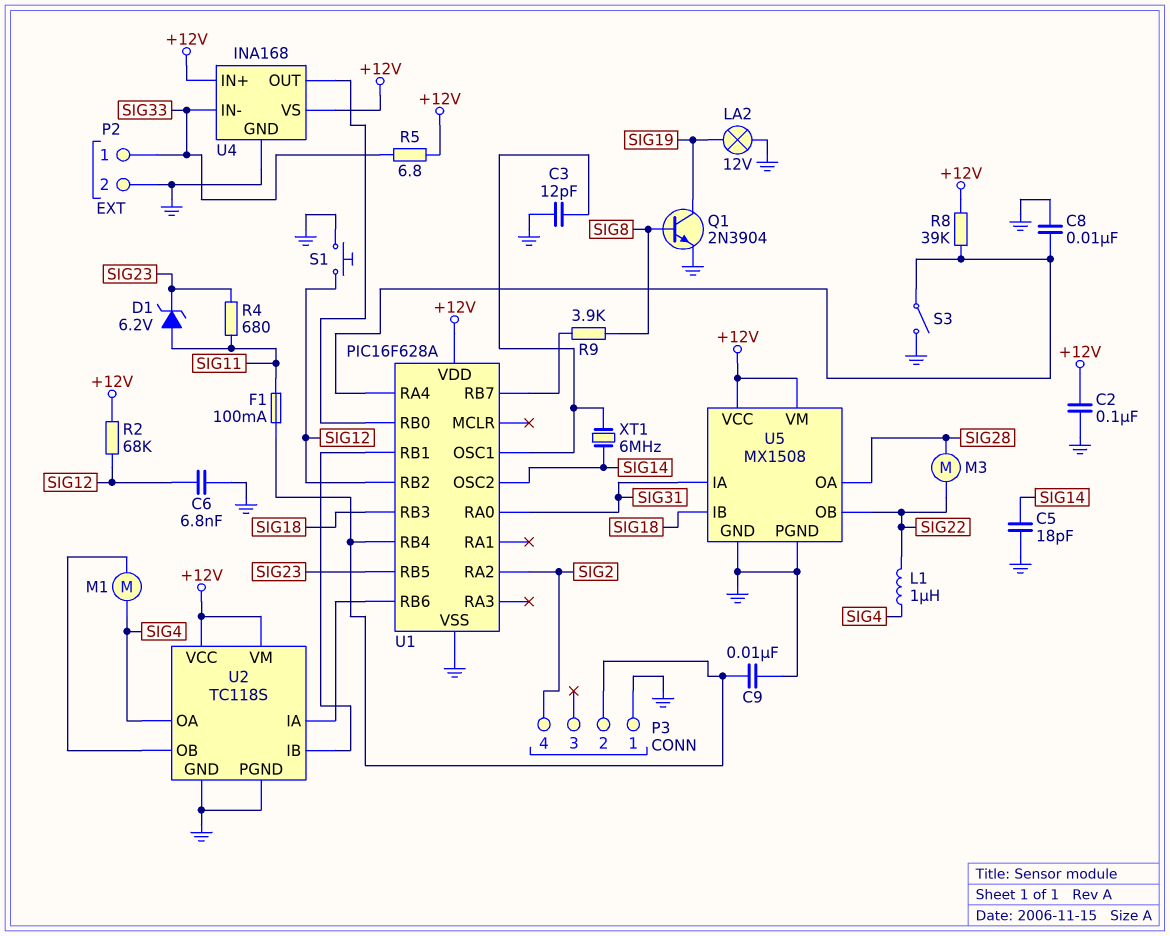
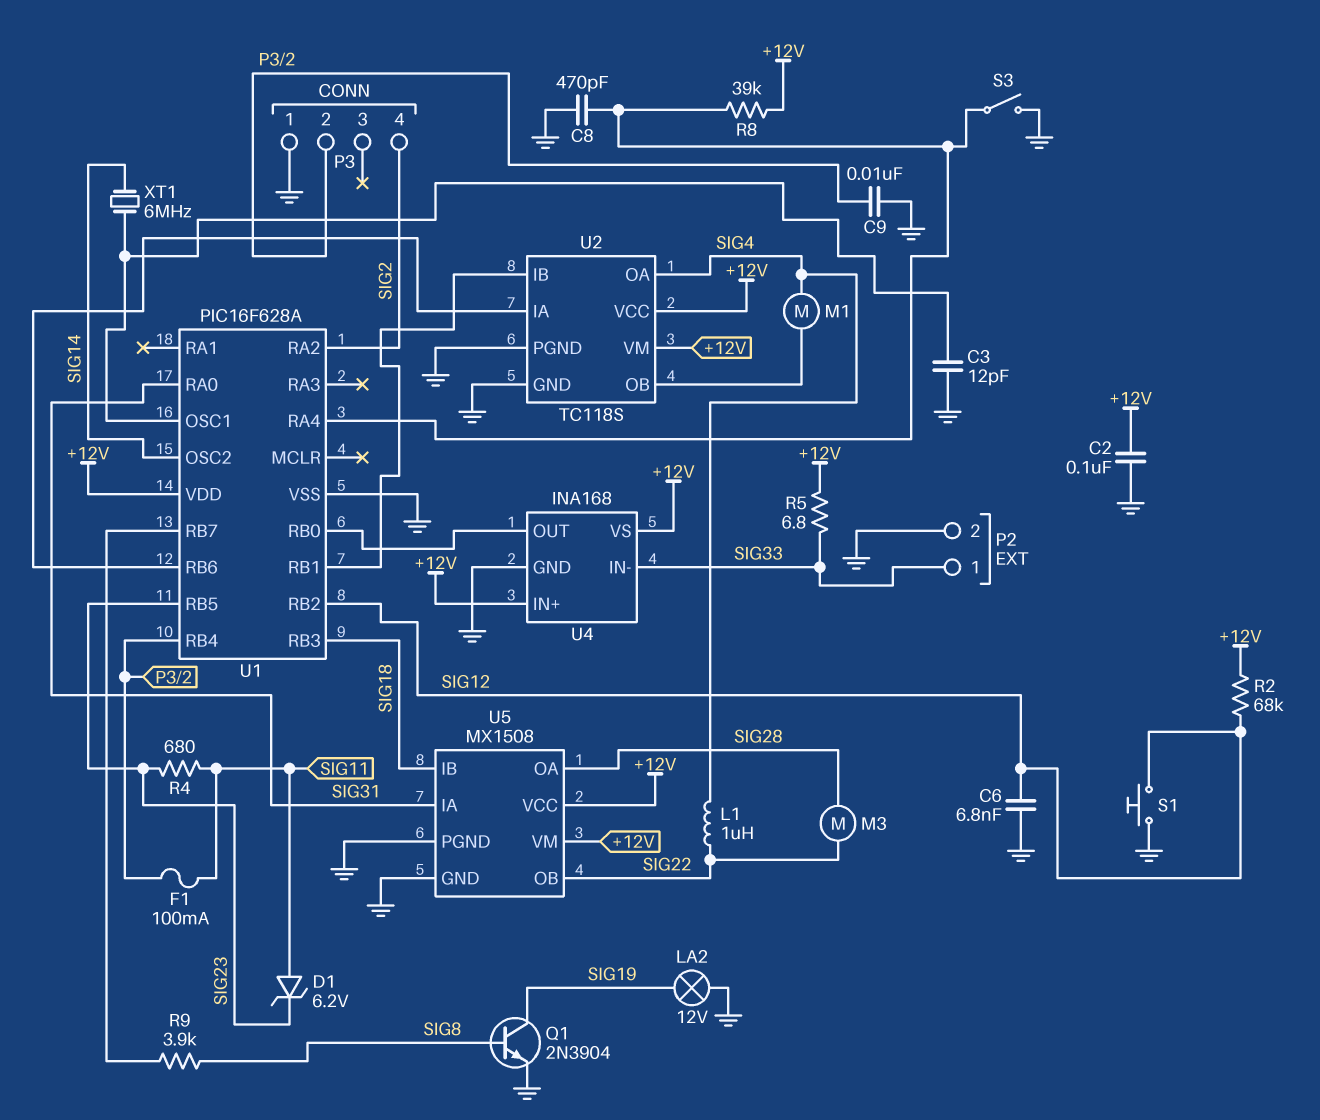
C5: 18pF (GND, SIG14) -> none
C8: 10nF (GND, U1/RA4) -> 470pF (GND, U1/RA4)

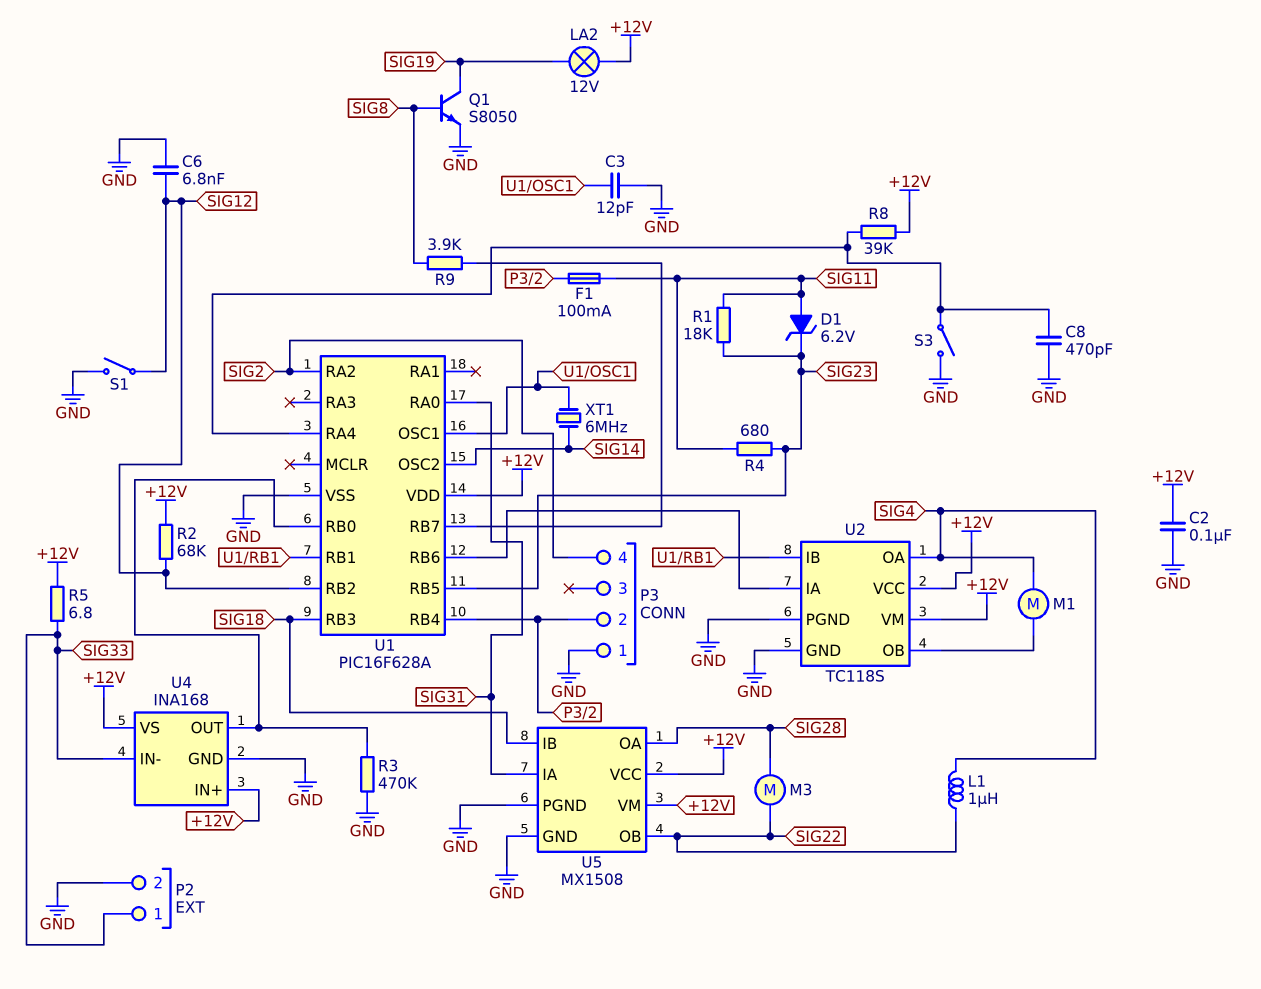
C9: 10nF (GND, P3/2) -> none
LA2: lamp 12V (GND, SIG19) -> lamp 12V (+12V, SIG19)
Q1: NPN 2N3904 (B SIG8, C SIG19, E GND) -> NPN S8050 (B SIG8, C SIG19, E GND)
R1: none -> 18k (SIG11, SIG23)
R3: none -> 470k (GND, U1/RB0)
S1: button (GND, SIG12) -> switch (GND, SIG12)

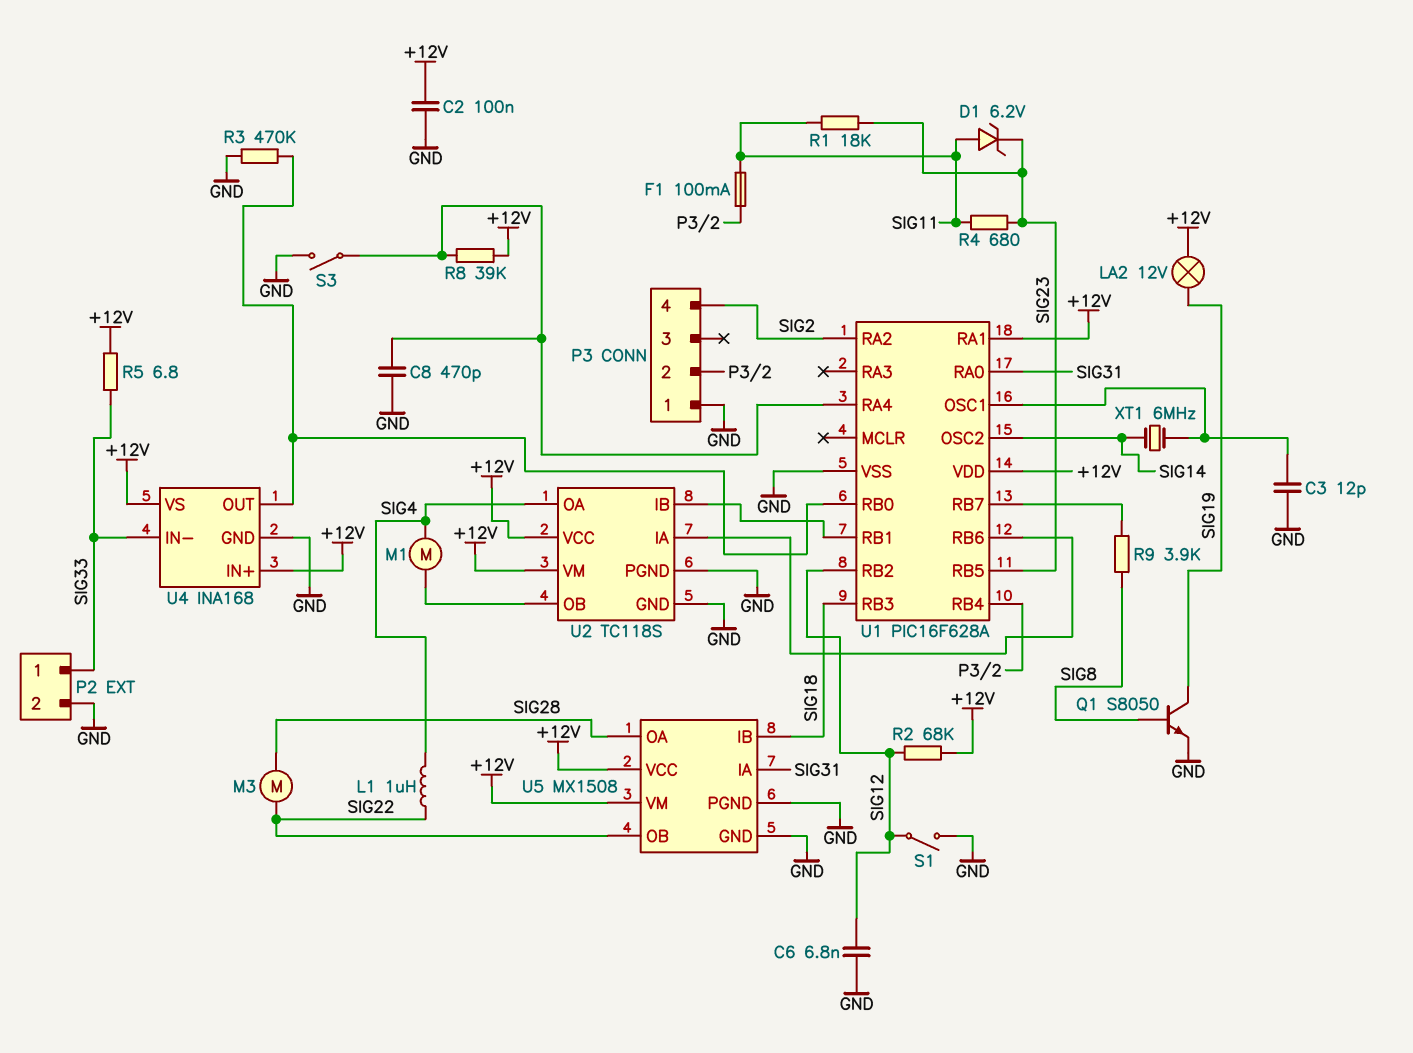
U1 pin RA1: none -> +12V

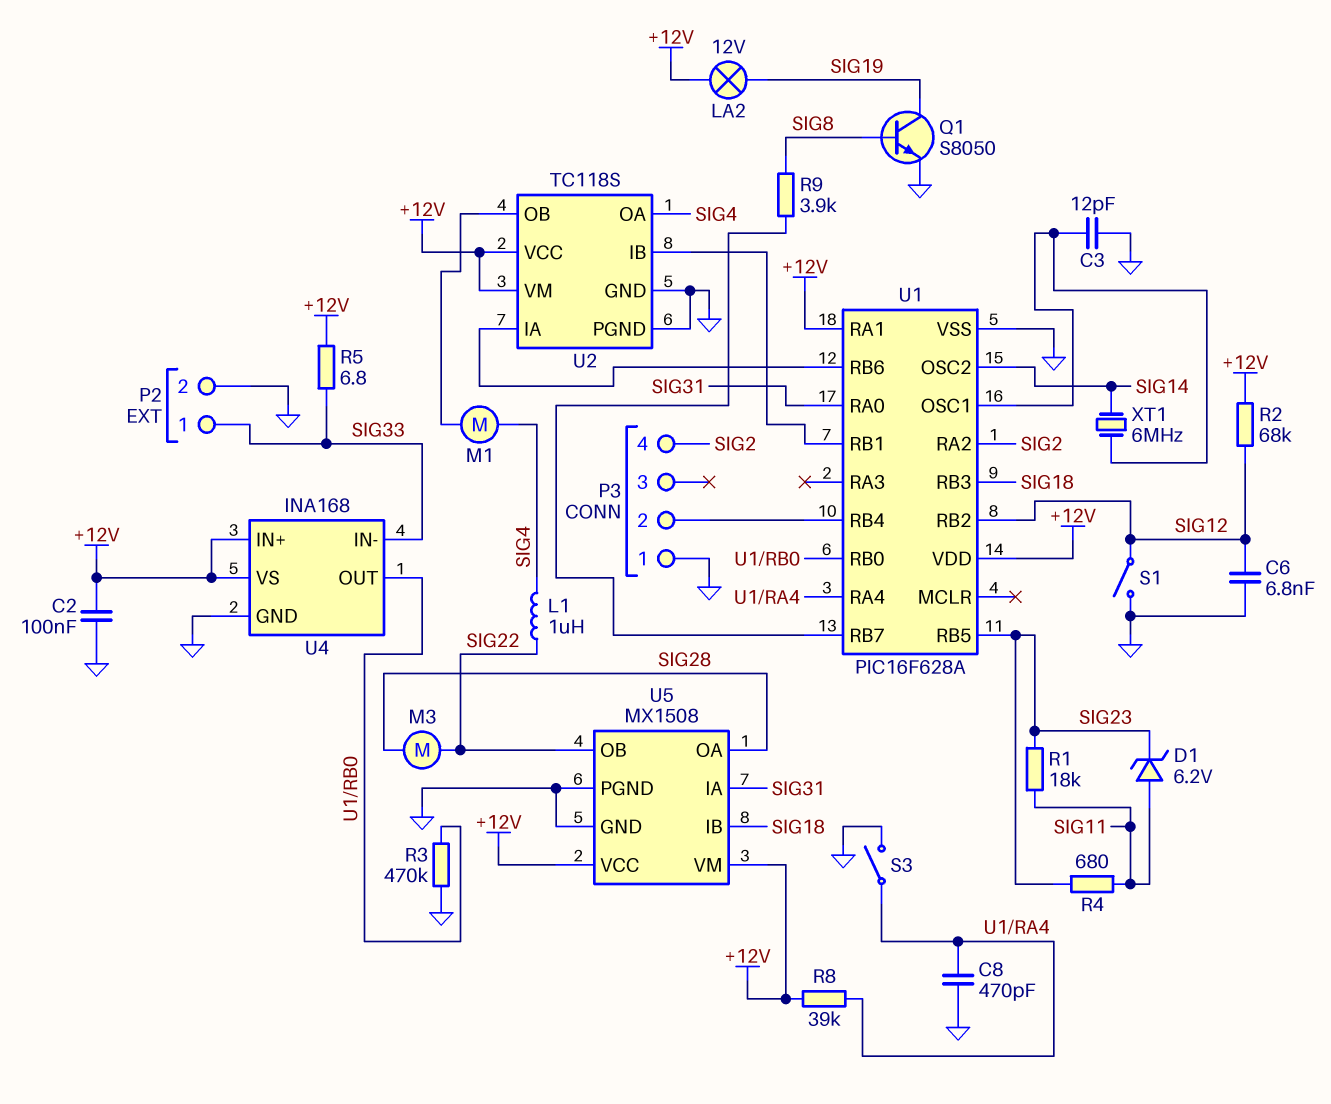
F1: 100mA (P3/2, SIG11) -> none

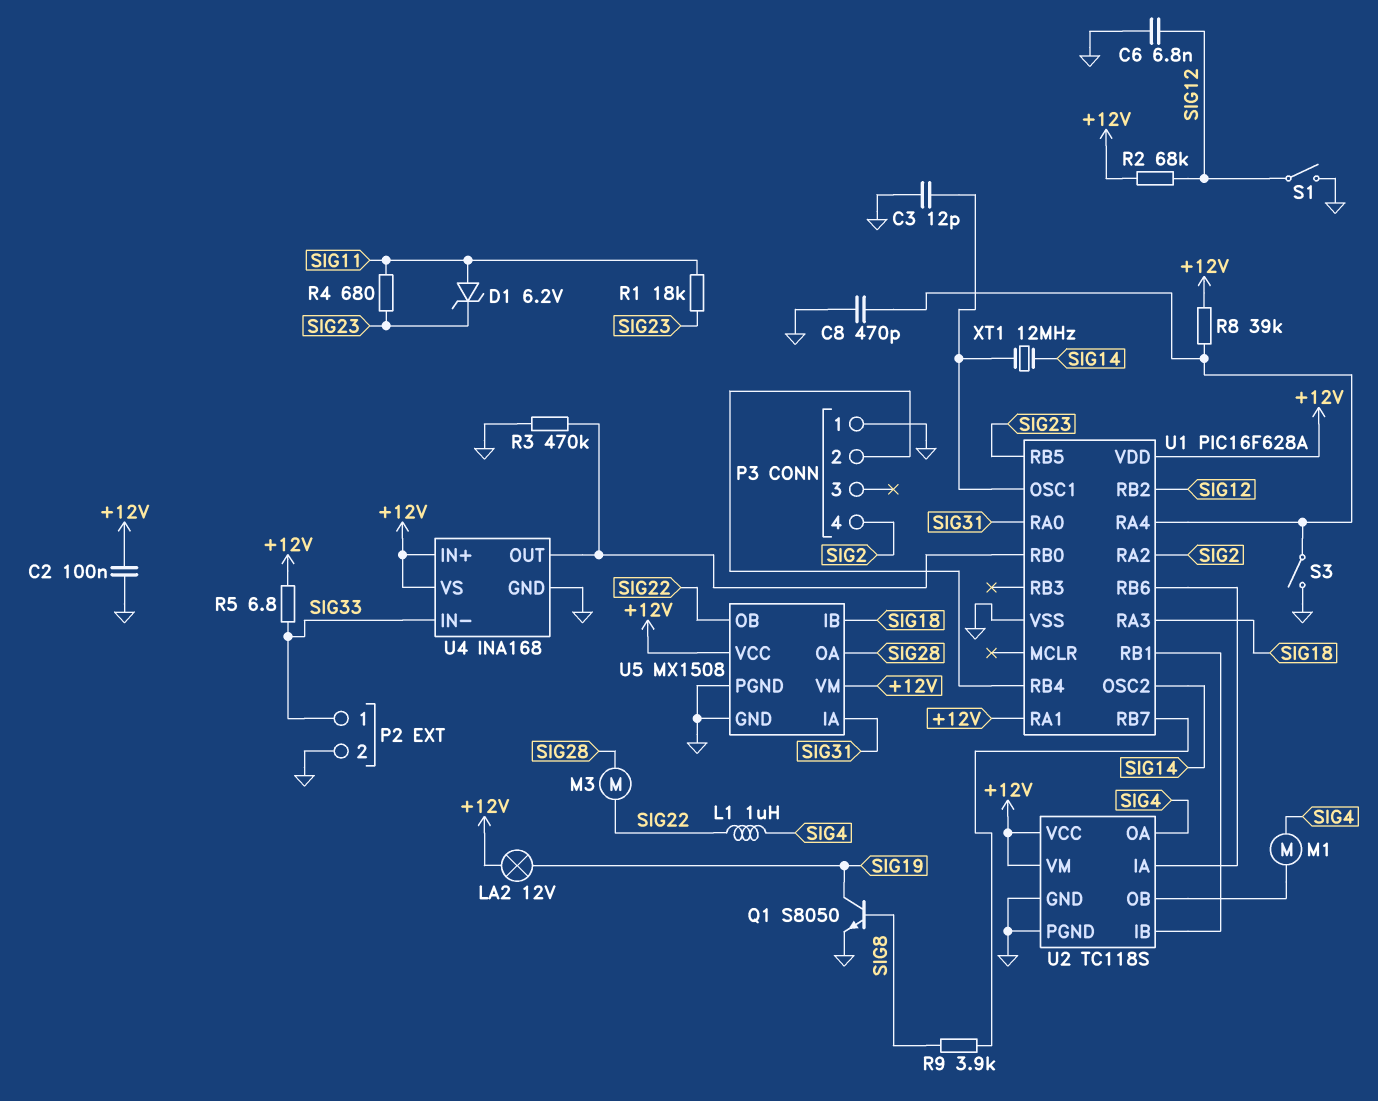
U1 pin RA3: none -> SIG18
U1 pin RB3: SIG18 -> none
XT1: 6MHz (SIG14, U1/OSC1) -> 12MHz (SIG14, U1/OSC1)

